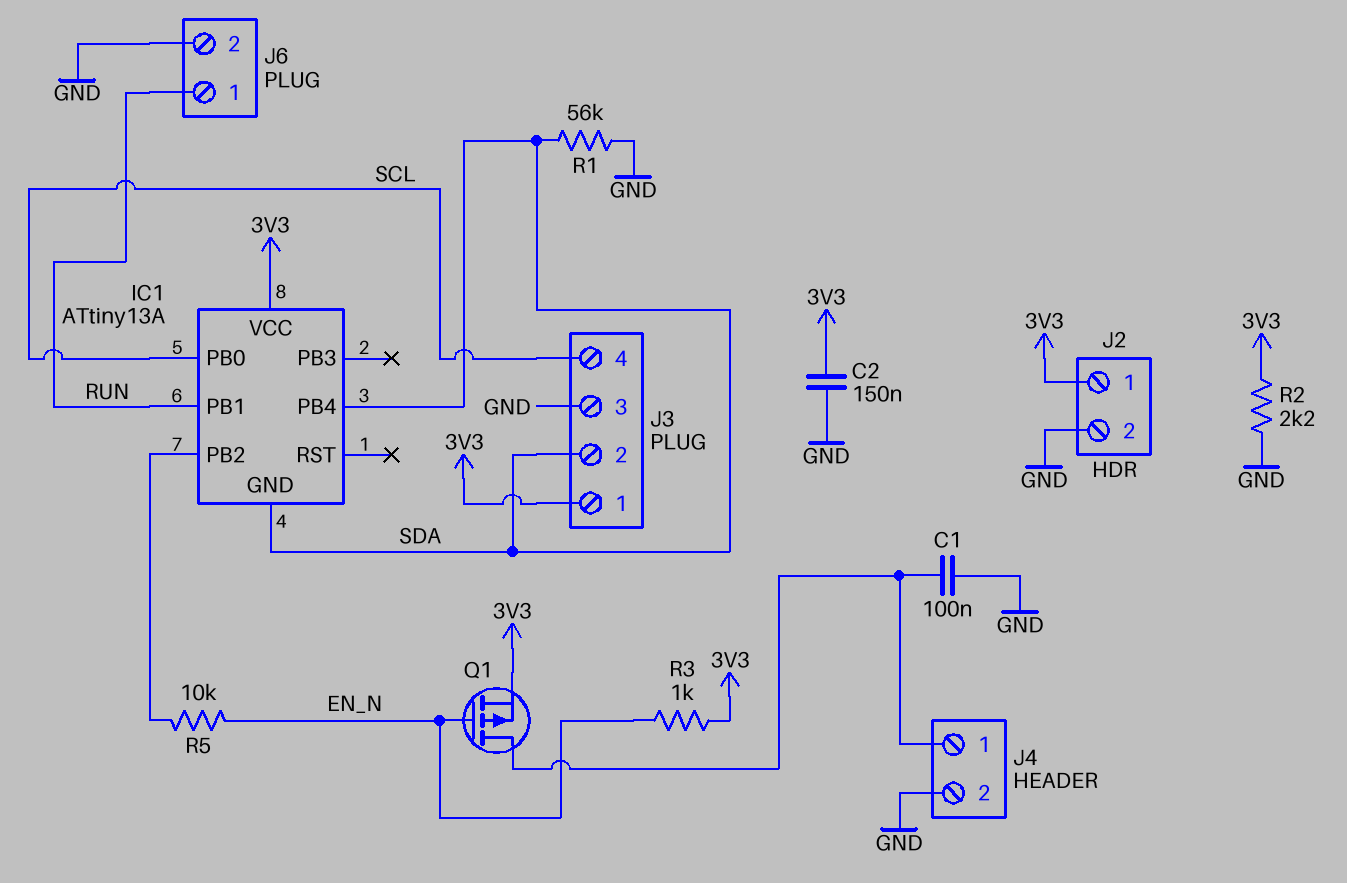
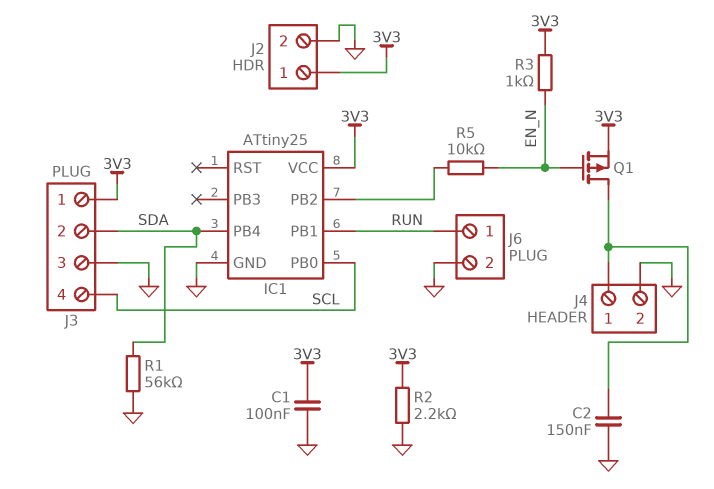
C1: 100nF (GND, J4/1) -> 100nF (3V3, GND)
C2: 150nF (3V3, GND) -> 150nF (GND, J4/1)
IC1: ATtiny13A -> ATtiny25
IC1 pin GND: SDA -> GND

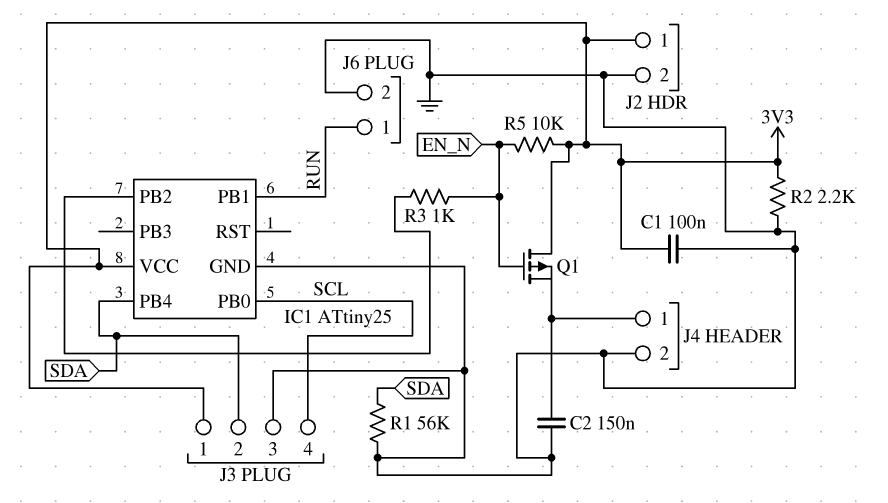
Q1: PMOS (G EN_N, D J4/1, S 3V3) -> PMOS (G EN_N, D 3V3, S J4/1)
R3: 1k (3V3, EN_N) -> 1k (EN_N, IC1/PB2)
R5: 10k (EN_N, IC1/PB2) -> 10k (3V3, EN_N)

